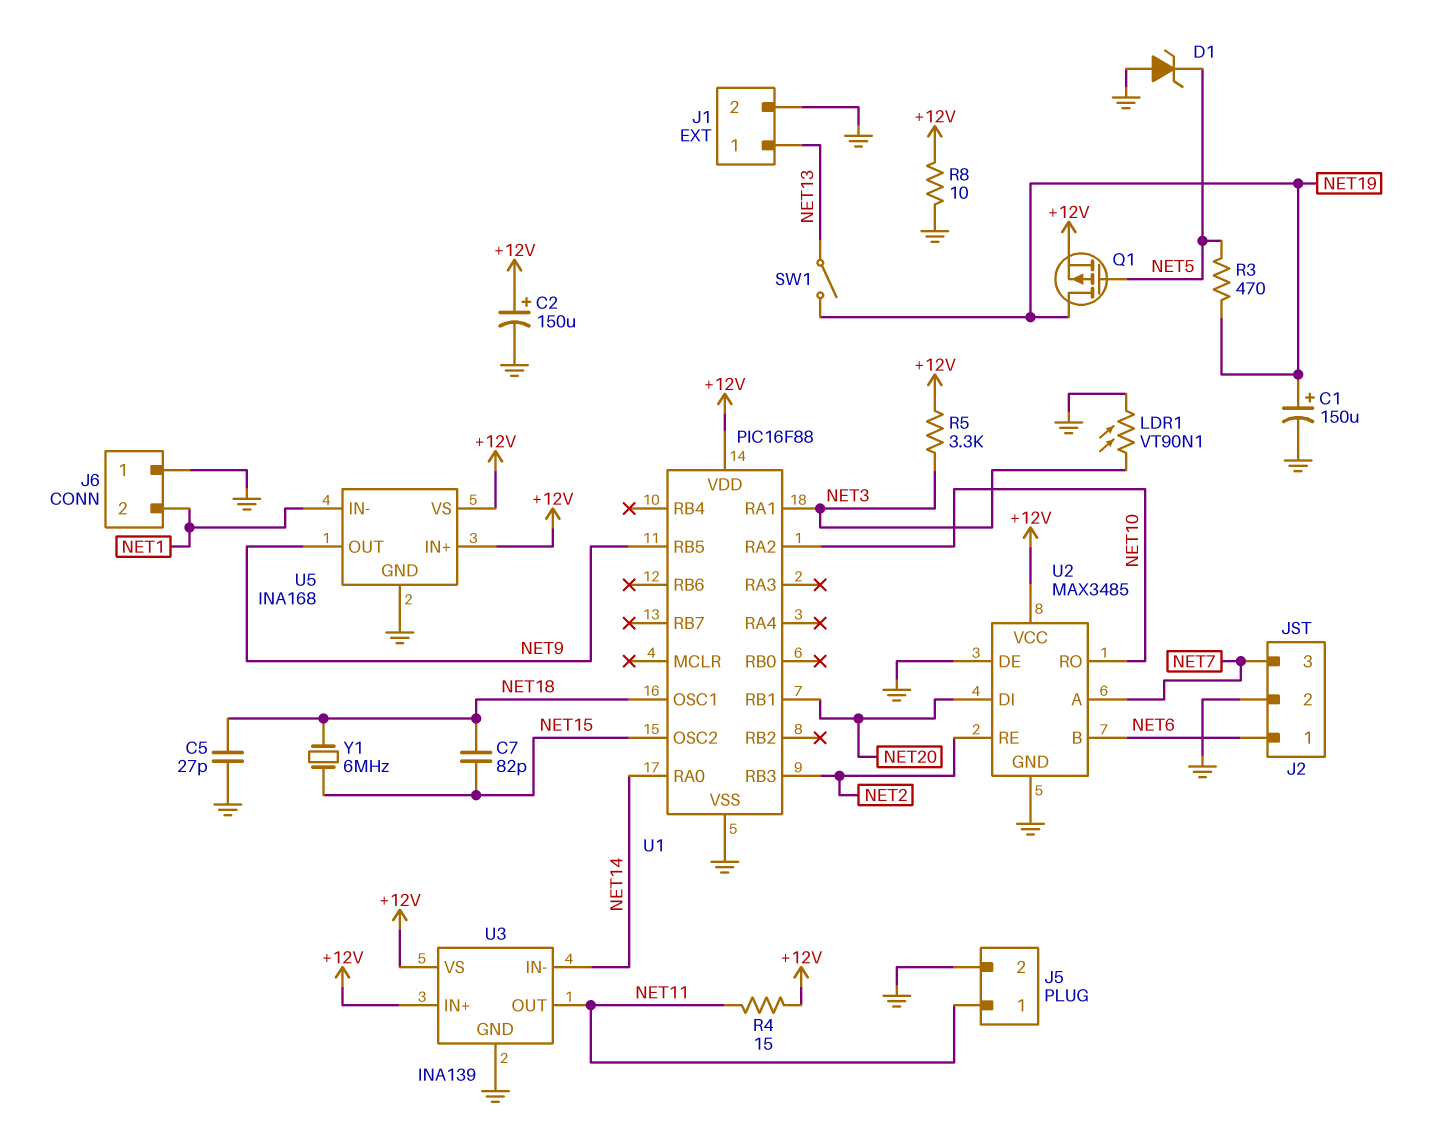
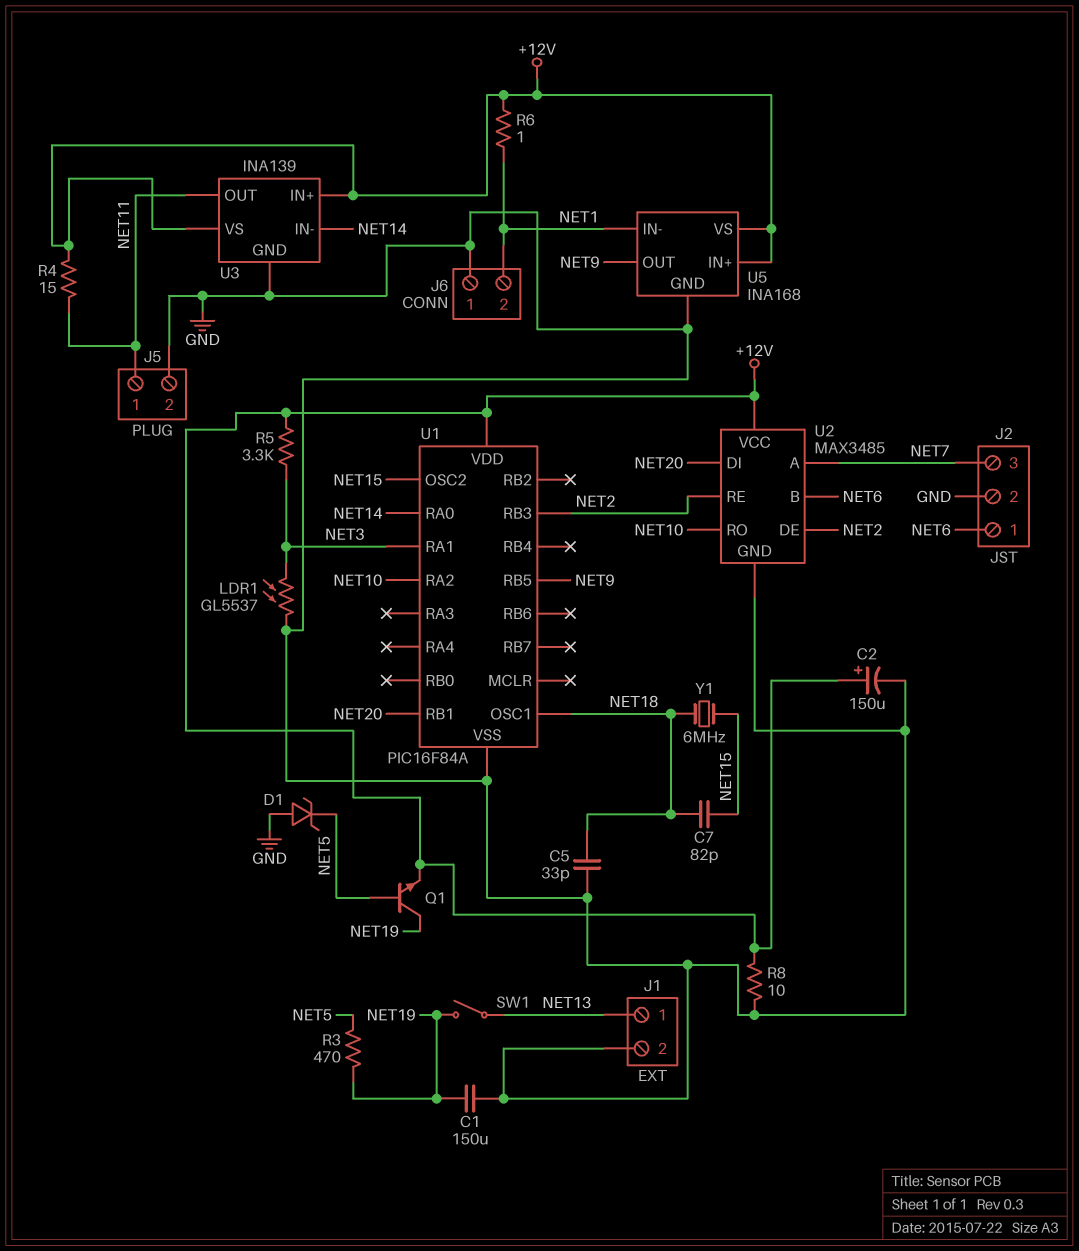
C1: 150uF (plus NET19, minus GND) -> 150uF (GND, NET19)
C5: 27pF (GND, NET18) -> 33pF (GND, NET18)
LDR1: VT90N1 (GND, NET3) -> GL5537 (GND, NET3)
Q1: PMOS (G NET5, D NET19, S +12V) -> NPN (B NET5, C NET19, E +12V)
R6: none -> 1 (+12V, NET1)
U1: PIC16F88 -> PIC16F84A
U2 pin DE: GND -> NET2

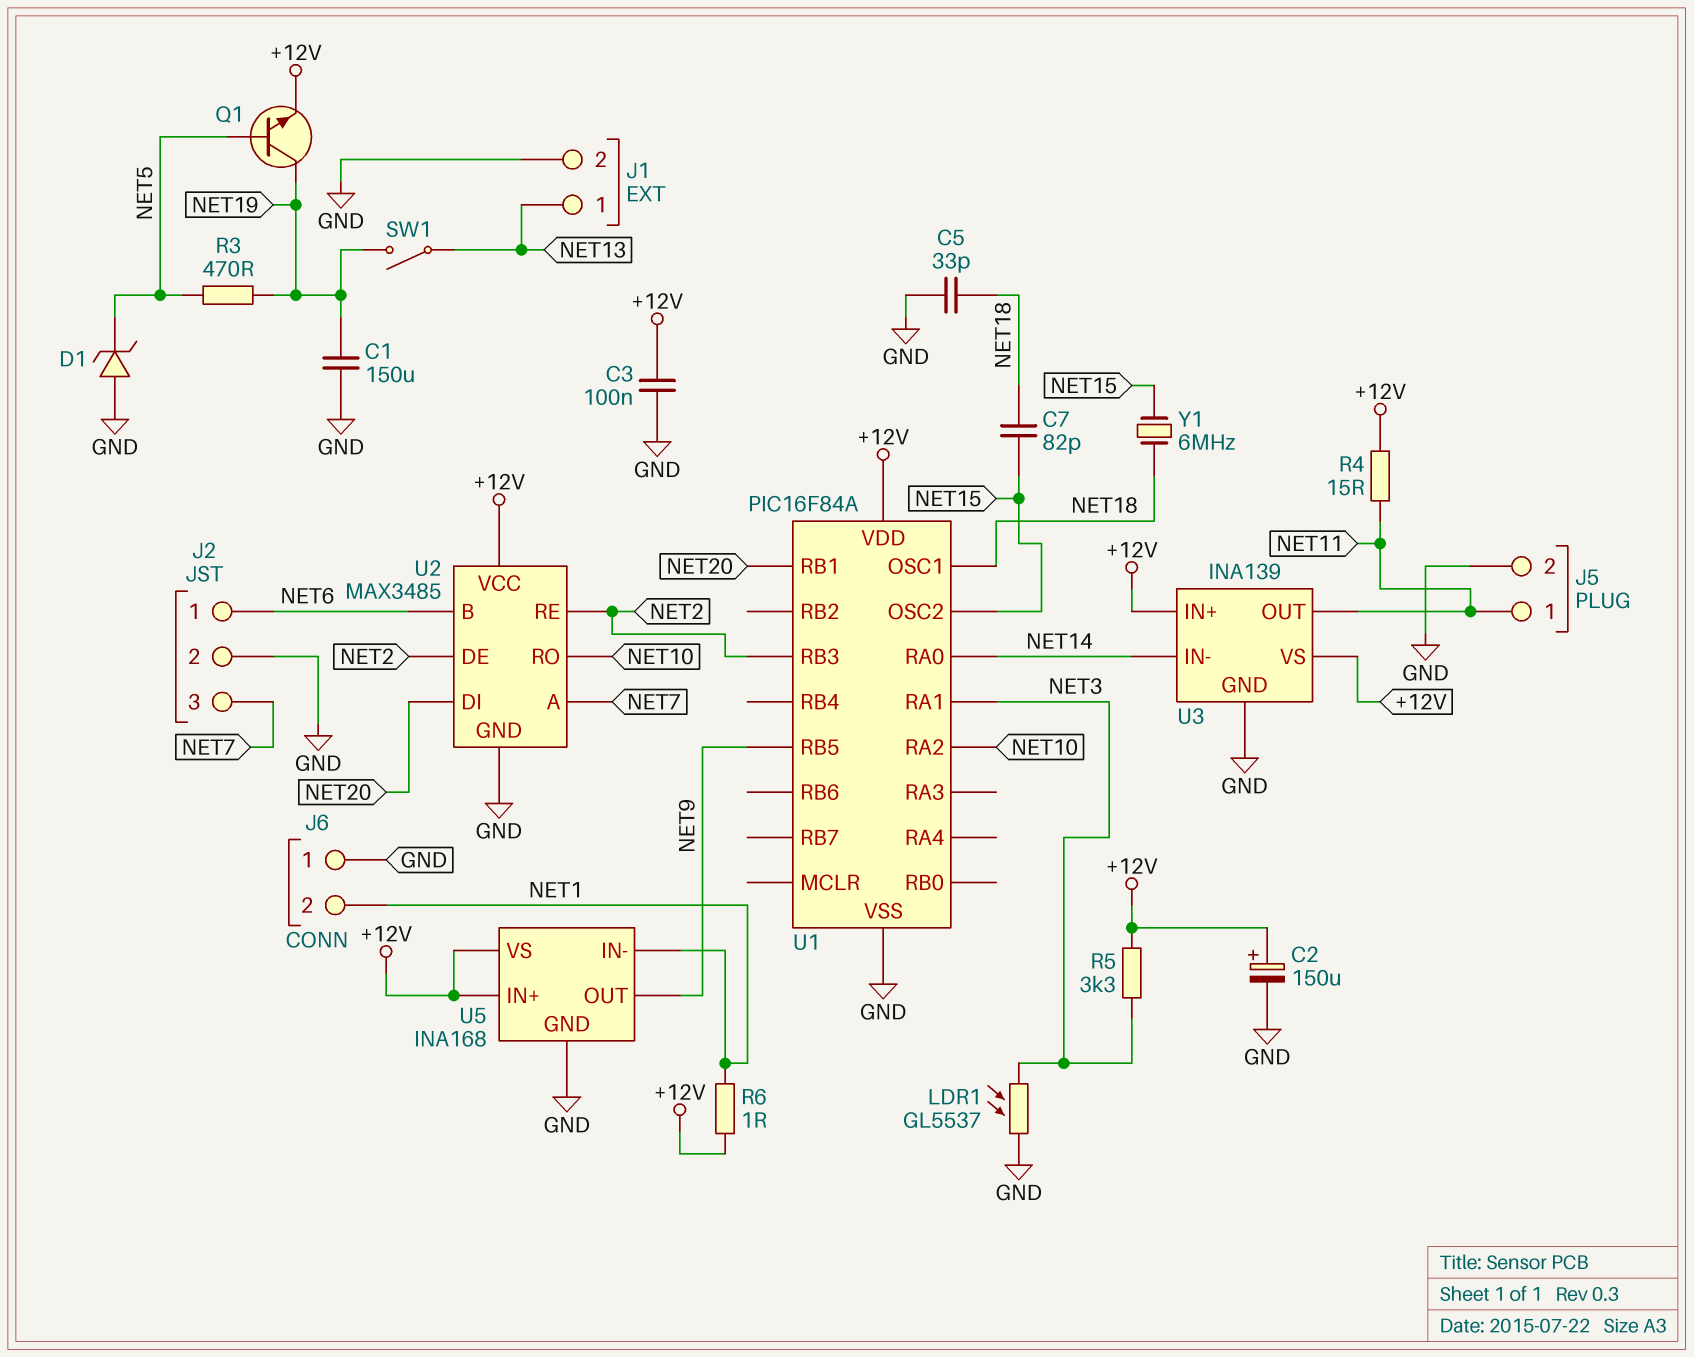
C3: none -> 100nF (+12V, GND)
R8: 10 (+12V, GND) -> none

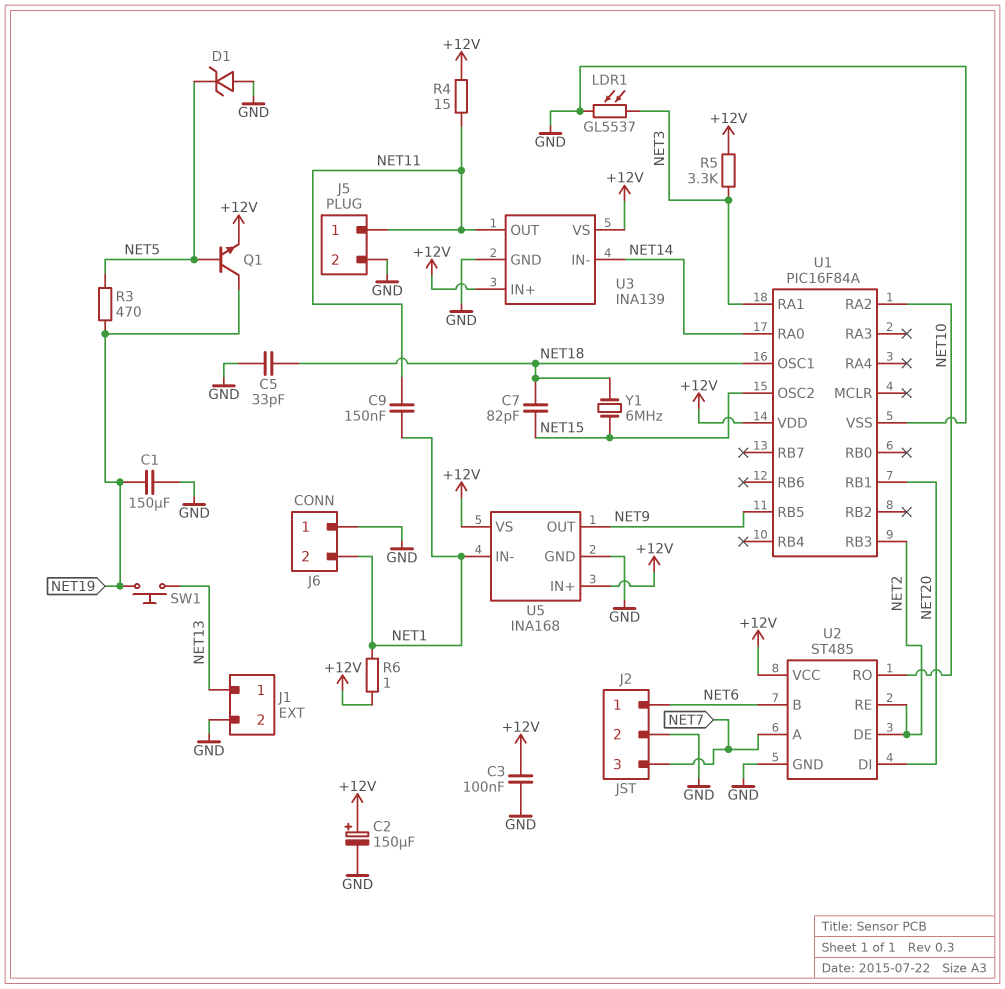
C9: none -> 150nF (NET1, NET11)
SW1: switch (NET13, NET19) -> button (NET13, NET19)
U2: MAX3485 -> ST485

